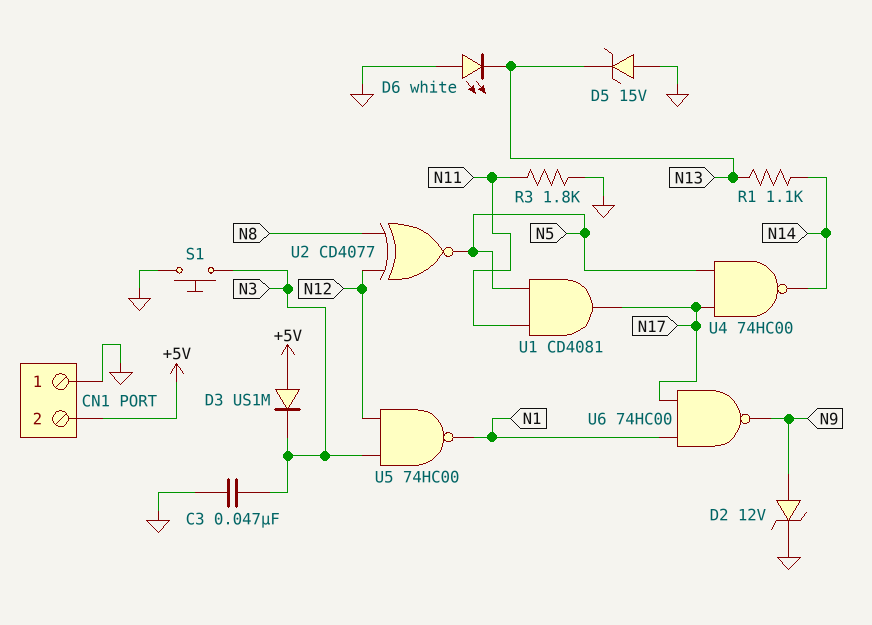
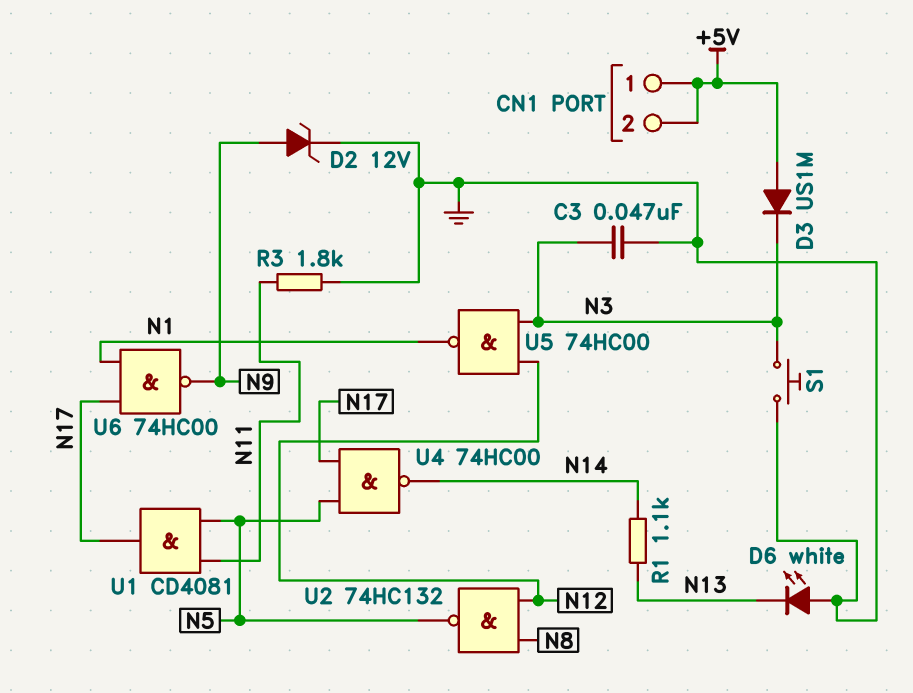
CN1 pin 1: GND -> +5V
D5: zener 15V (A GND, K N13) -> none
U2: XNOR CD4077 (in N8, in N12, out N5) -> NAND 74HC132 (in N8, in N12, out N5)

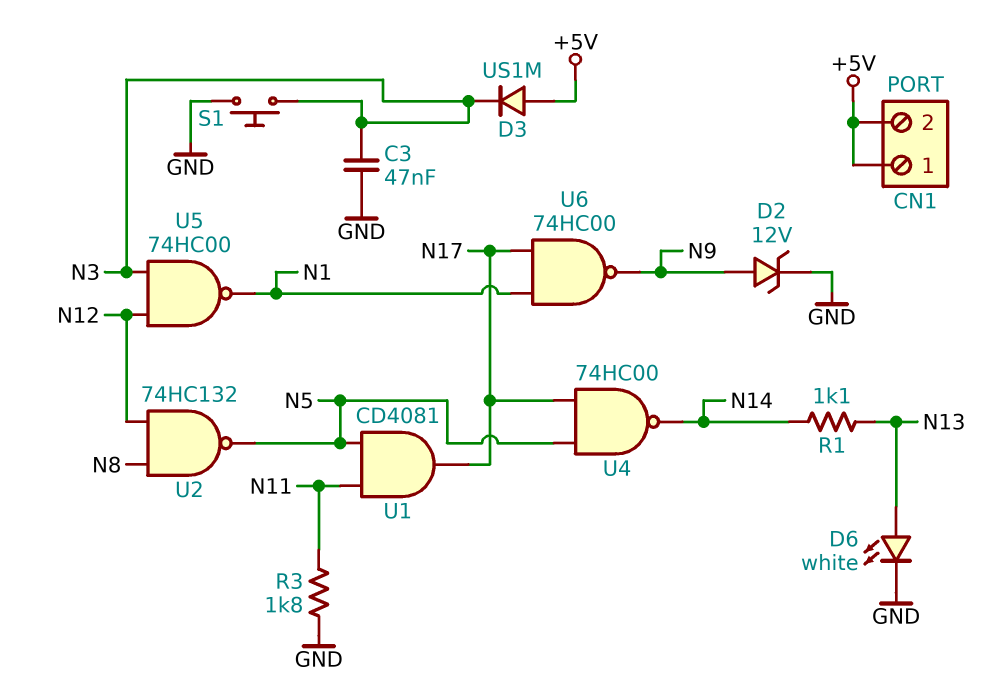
D6: LED white (A GND, K N13) -> LED white (A N13, K GND)

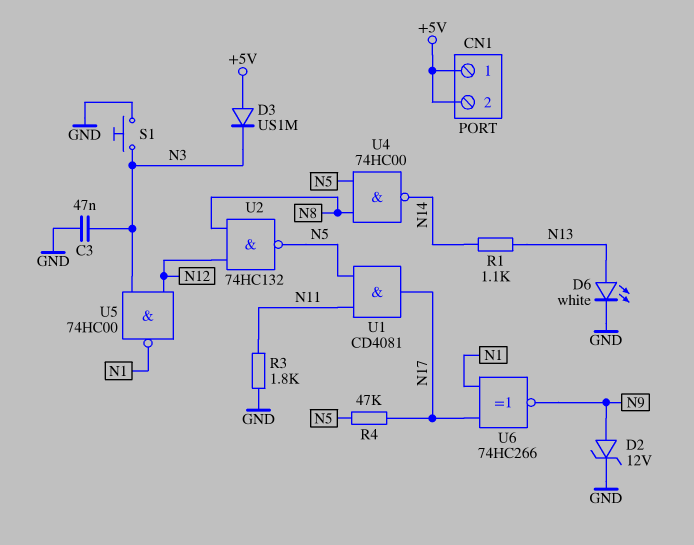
R4: none -> 47k (N5, N17)
U4: NAND 74HC00 (in N5, in N17, out N14) -> NAND 74HC00 (in N5, in N8, out N14)
U6: NAND 74HC00 (in N1, in N17, out N9) -> XNOR 74HC266 (in N1, in N17, out N9)

